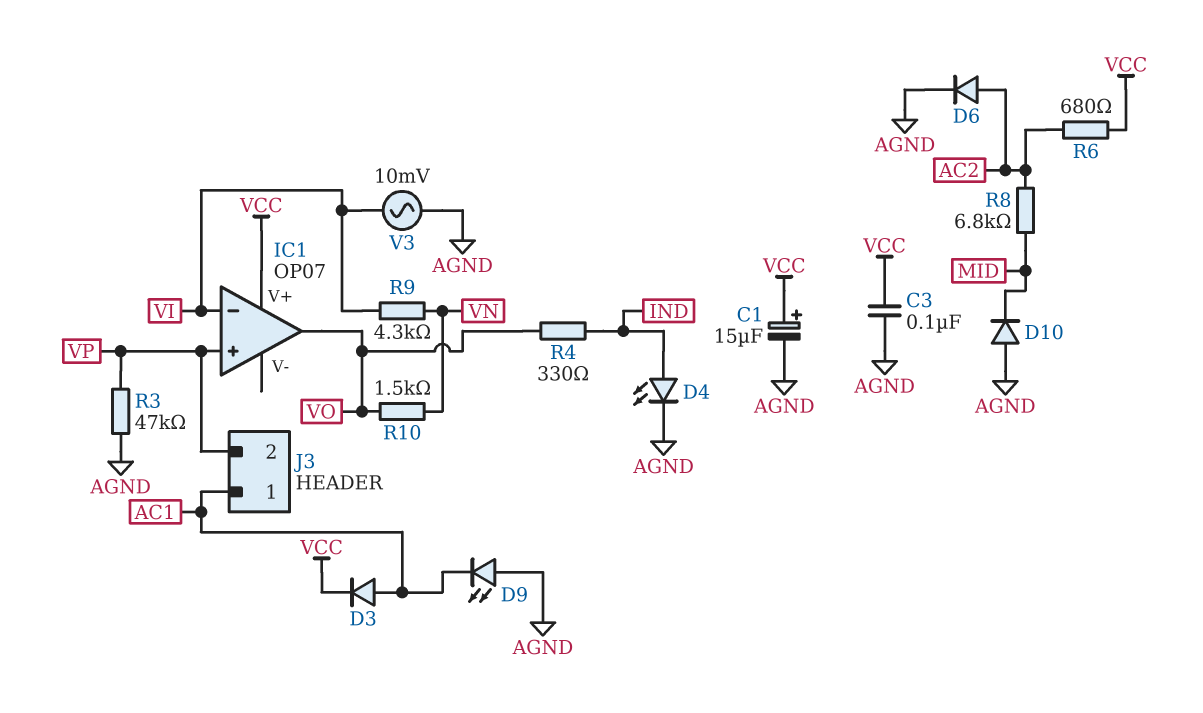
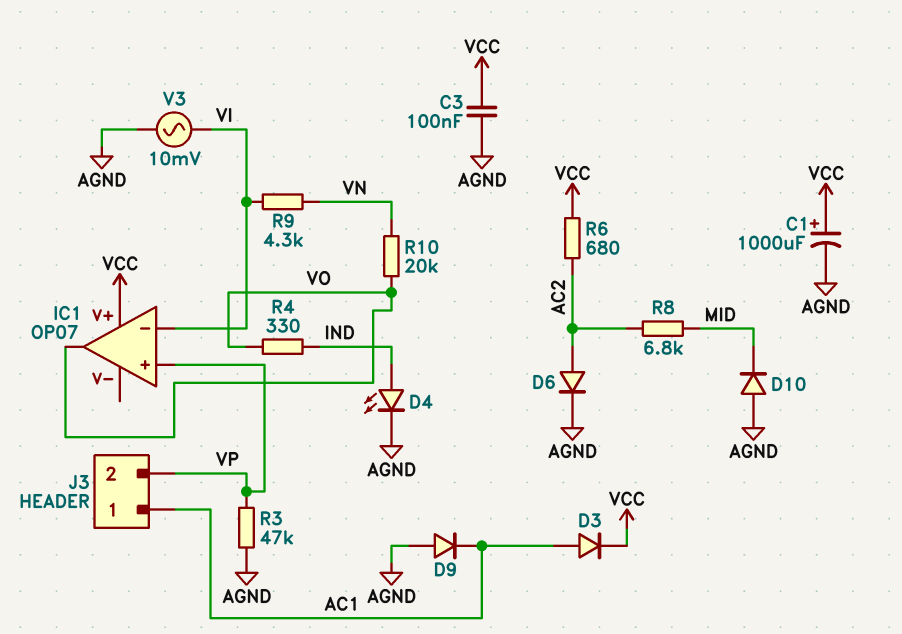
C1: 15uF (plus VCC, minus AGND) -> 1000uF (plus VCC, minus AGND)
D9: LED (A AGND, K AC1) -> diode (A AGND, K AC1)
R10: 1.5k (VN, VO) -> 20k (VN, VO)

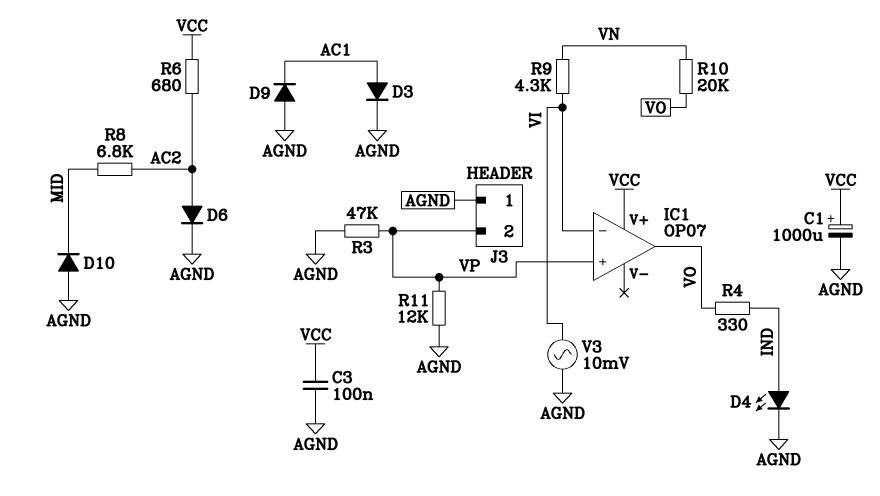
D3: diode (A AC1, K VCC) -> diode (A AC1, K AGND)
J3 pin 1: AC1 -> AGND
R11: none -> 12k (AGND, VP)

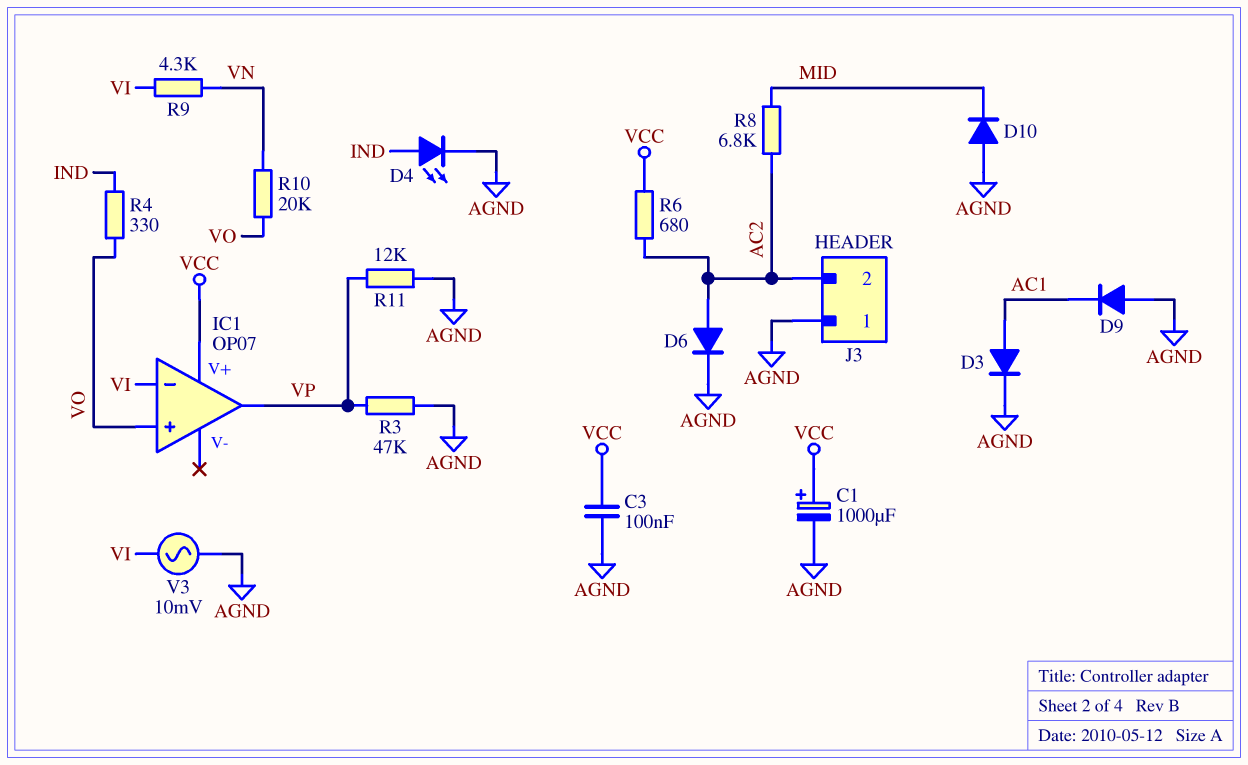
IC1 pin in+: VP -> VO
IC1 pin out: VO -> VP
J3 pin 2: VP -> AC2

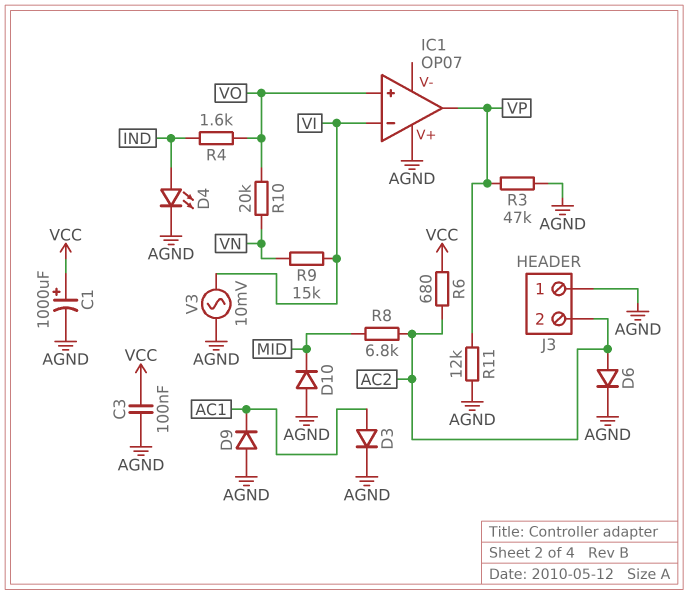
IC1 pin V+: VCC -> AGND
R4: 330 (IND, VO) -> 1.6k (IND, VO)
R9: 4.3k (VI, VN) -> 15k (VI, VN)

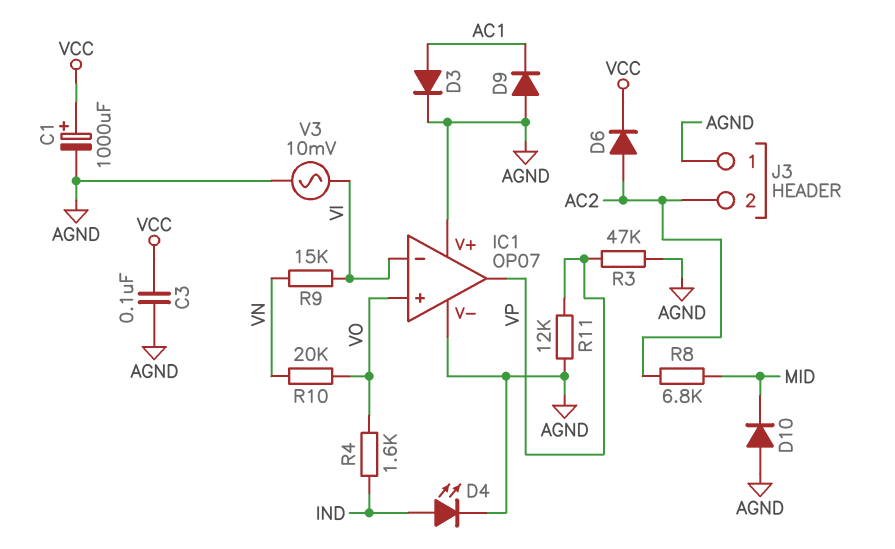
D6: diode (A AC2, K AGND) -> diode (A AC2, K VCC)
IC1 pin V-: none -> AGND
R6: 680 (AC2, VCC) -> none

